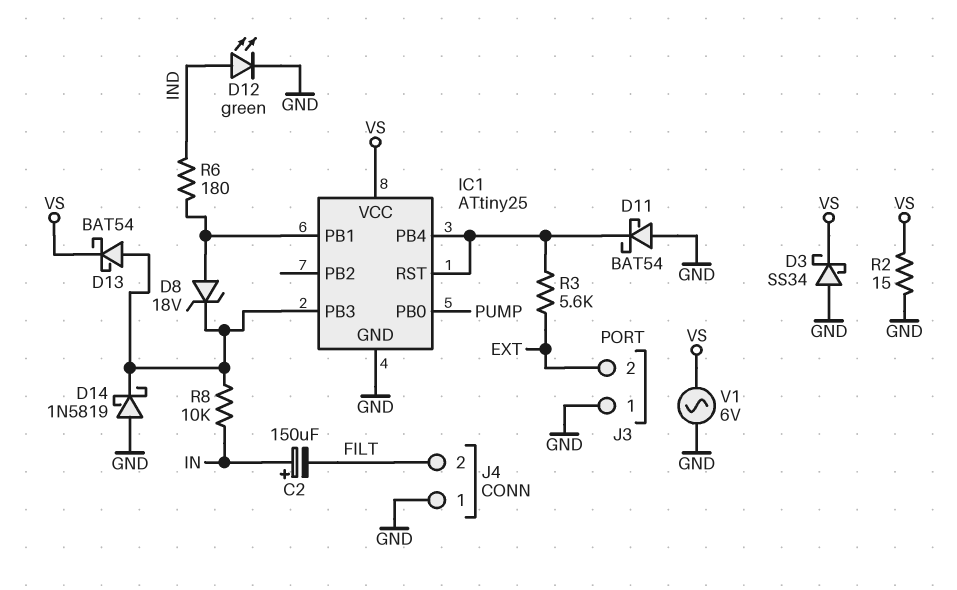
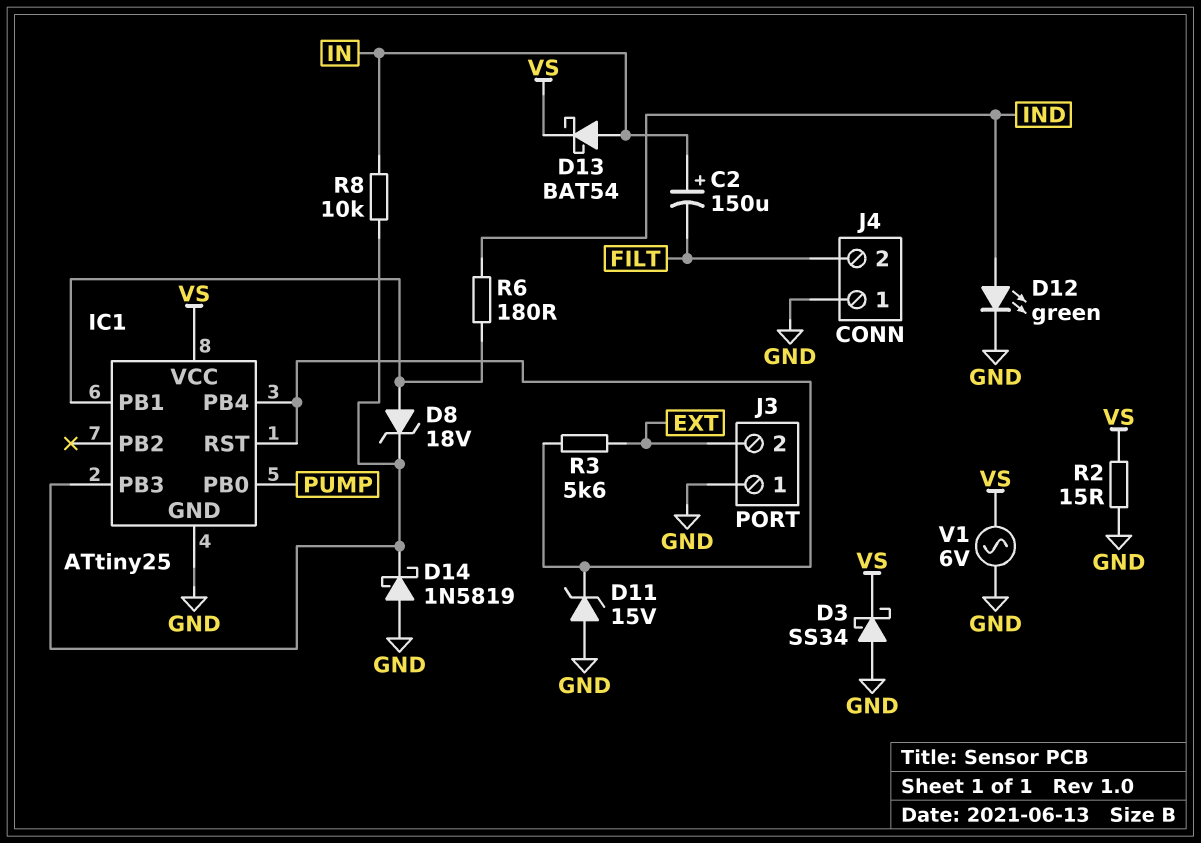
D11: schottky BAT54 (A GND, K IC1/PB4) -> zener 15V (A GND, K IC1/PB4)
D13: schottky BAT54 (A IC1/PB3, K VS) -> schottky BAT54 (A IN, K VS)

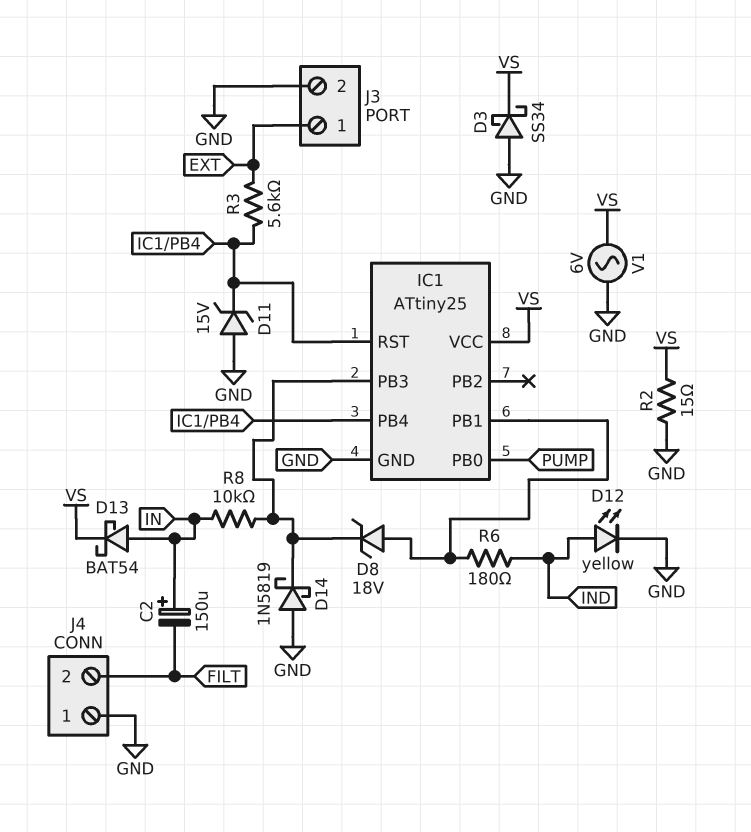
D12: LED green (A IND, K GND) -> LED yellow (A IND, K GND)
J3 pin 1: GND -> EXT
J3 pin 2: EXT -> GND

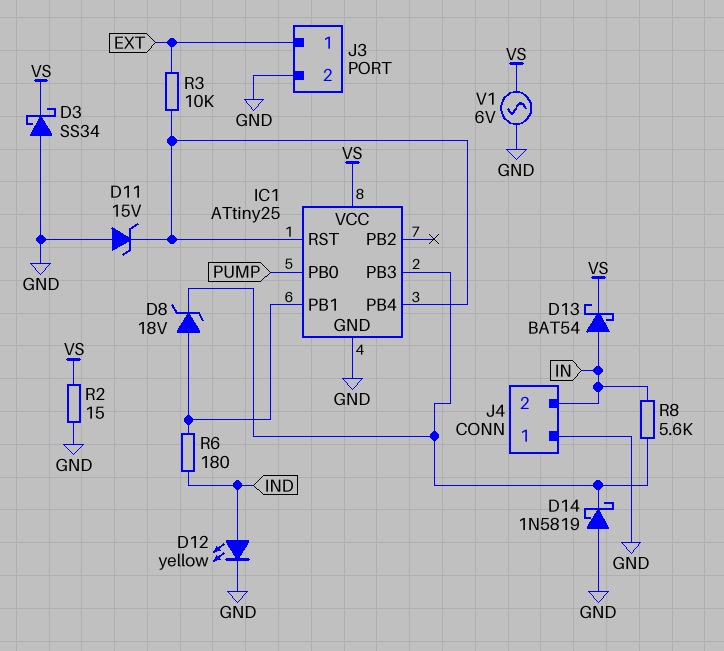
C2: 150uF (plus IN, minus FILT) -> none
J4 pin 2: FILT -> IN
R3: 5.6k (EXT, IC1/PB4) -> 10k (EXT, IC1/PB4)
R8: 10k (IC1/PB3, IN) -> 5.6k (IC1/PB3, IN)

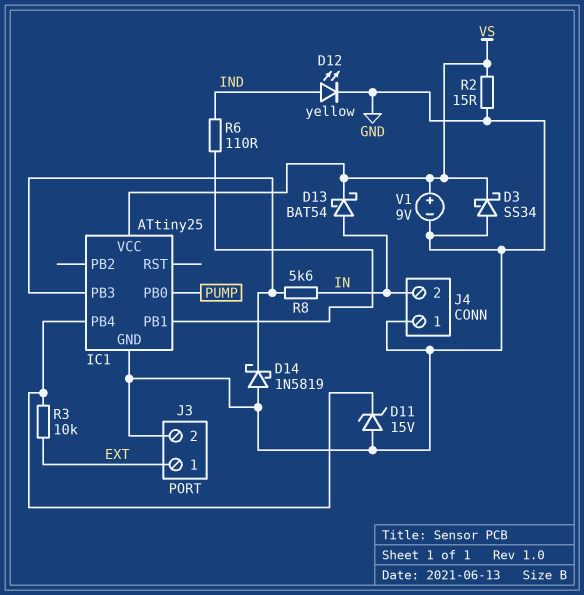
D8: zener 18V (A IC1/PB1, K IC1/PB3) -> none
IC1 pin RST: IC1/PB4 -> none
R6: 180 (IC1/PB1, IND) -> 110 (IC1/PB1, IND)
V1: AC 6V (GND, VS) -> 9V (plus VS, minus GND)

